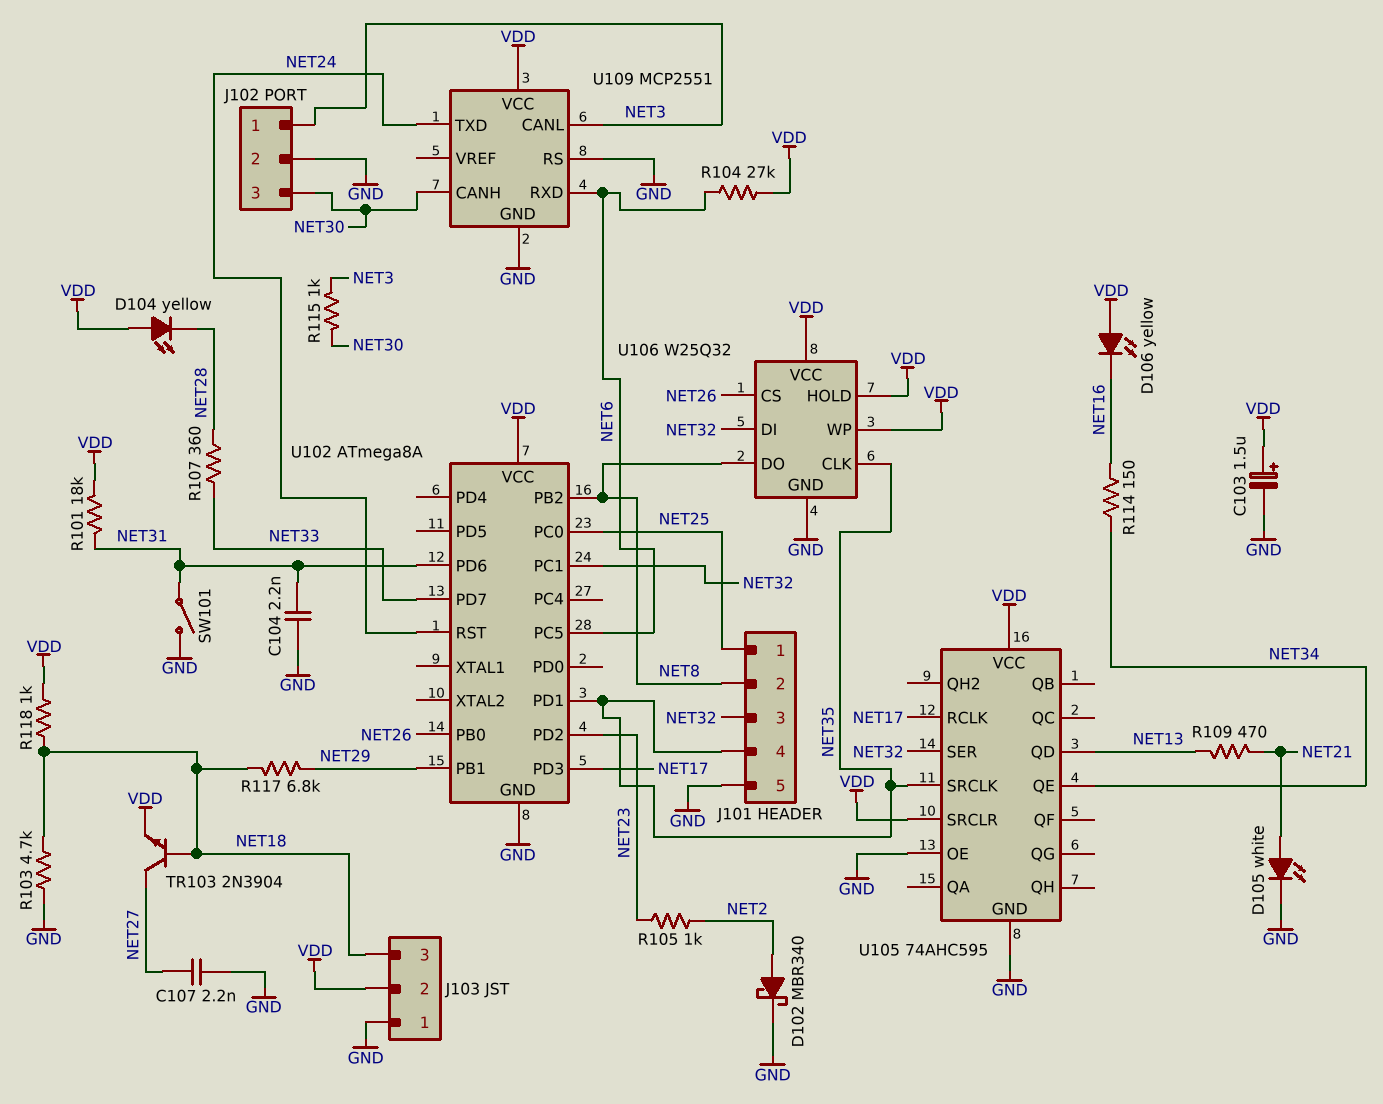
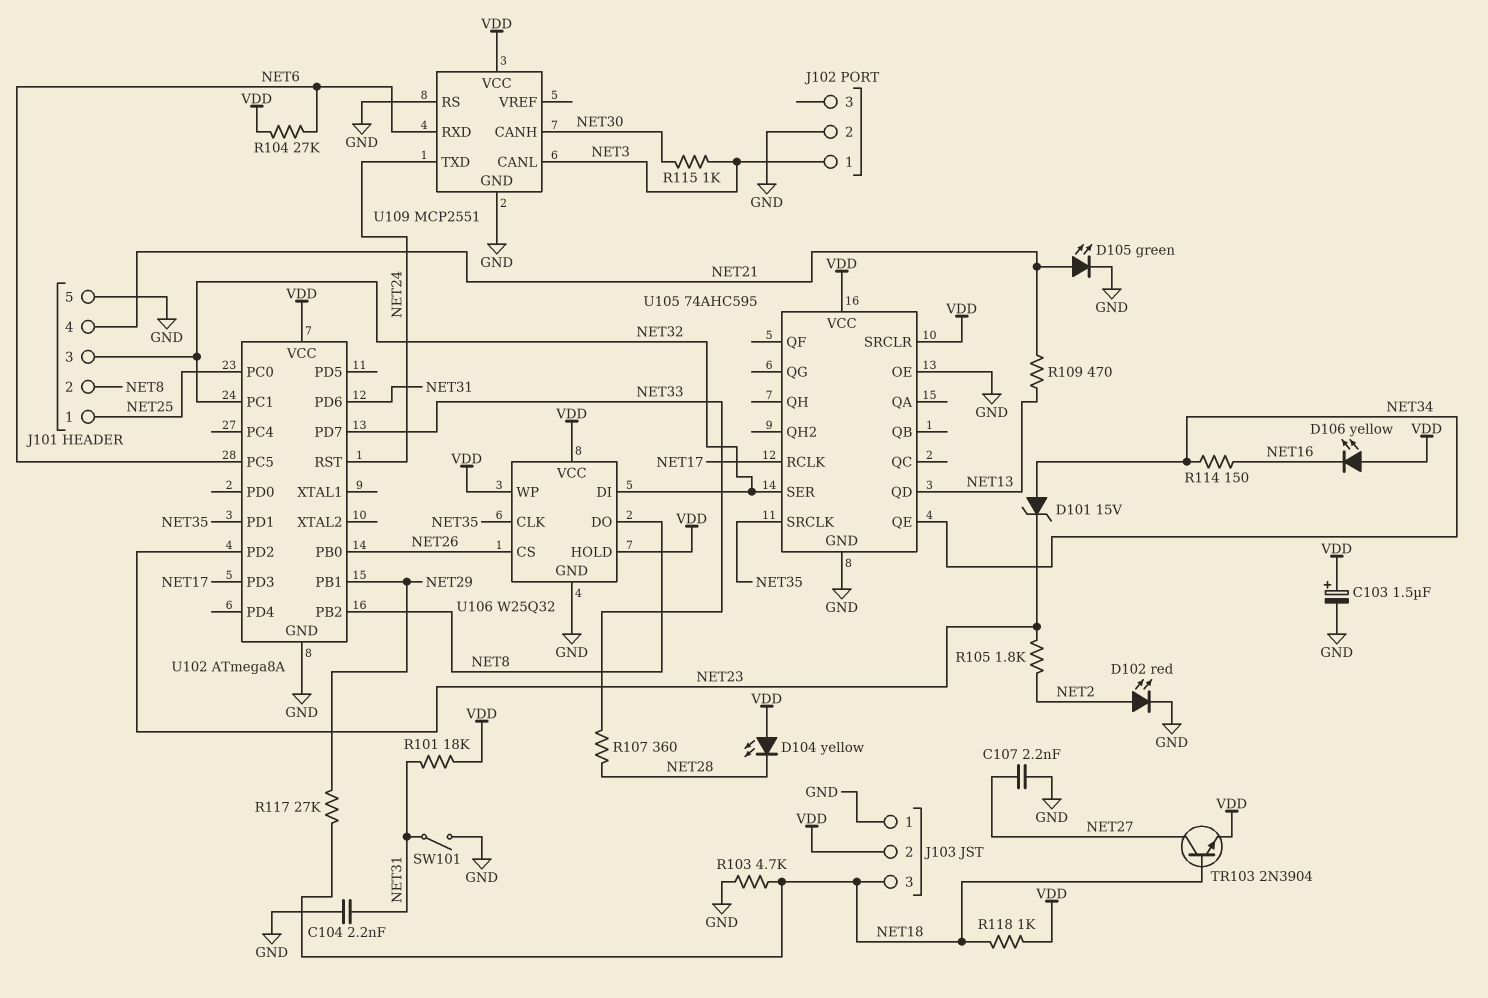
D101: none -> zener 15V (A NET34, K NET23)
D102: schottky MBR340 (A NET2, K GND) -> LED red (A NET2, K GND)
D105: LED white (A NET21, K GND) -> LED green (A NET21, K GND)
J101 pin 4: NET35 -> NET21
J102 pin 3: NET30 -> none
R105: 1k (NET2, NET23) -> 1.8k (NET2, NET23)
R117: 6.8k (NET18, NET29) -> 27k (NET18, NET29)

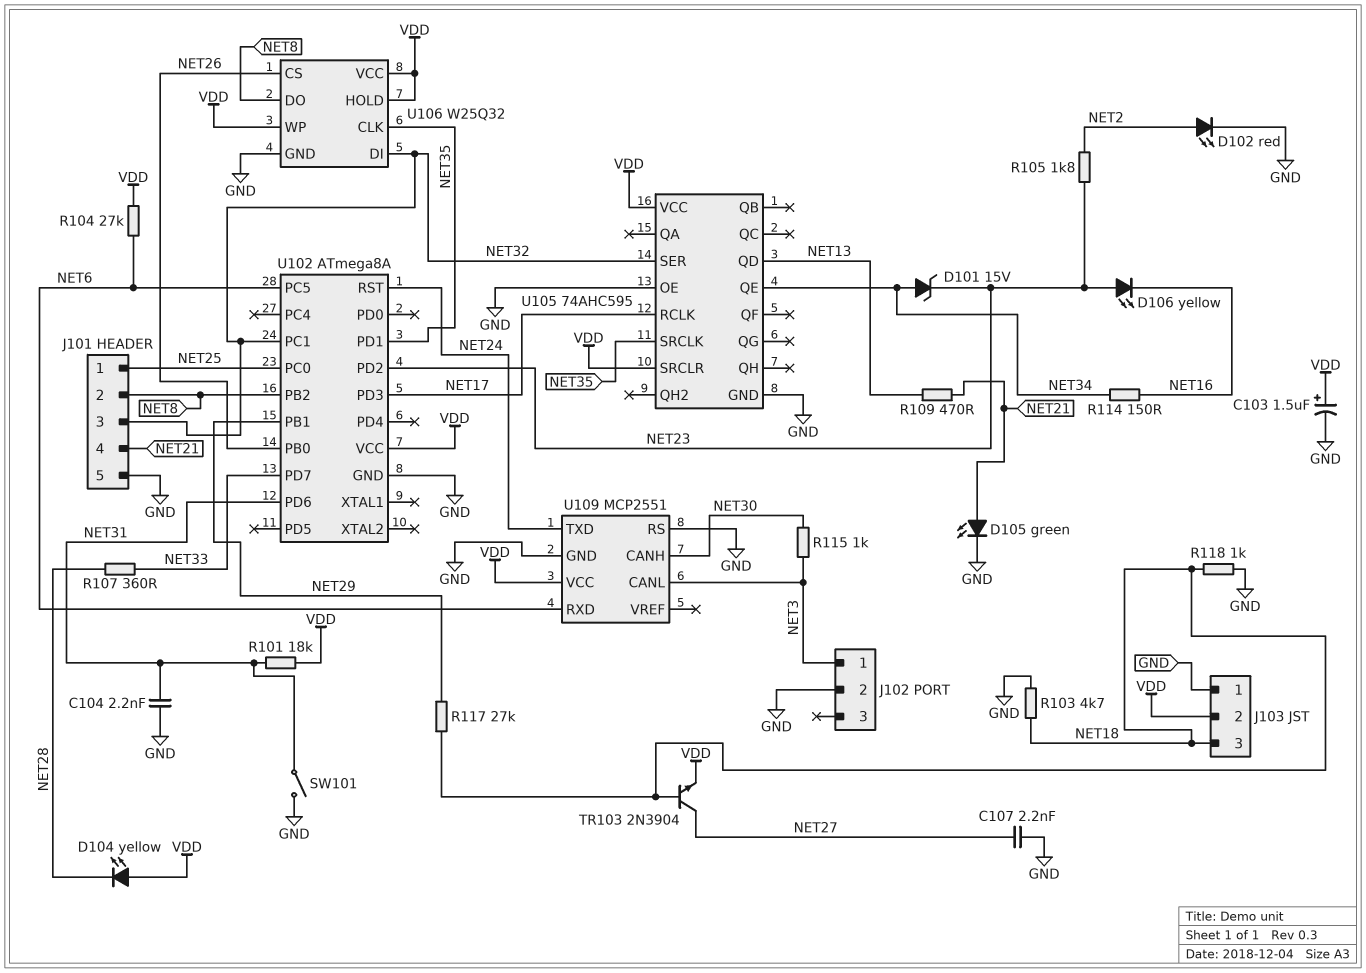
D106: LED yellow (A VDD, K NET16) -> LED yellow (A NET23, K NET16)
R118: 1k (NET18, VDD) -> 1k (GND, NET18)

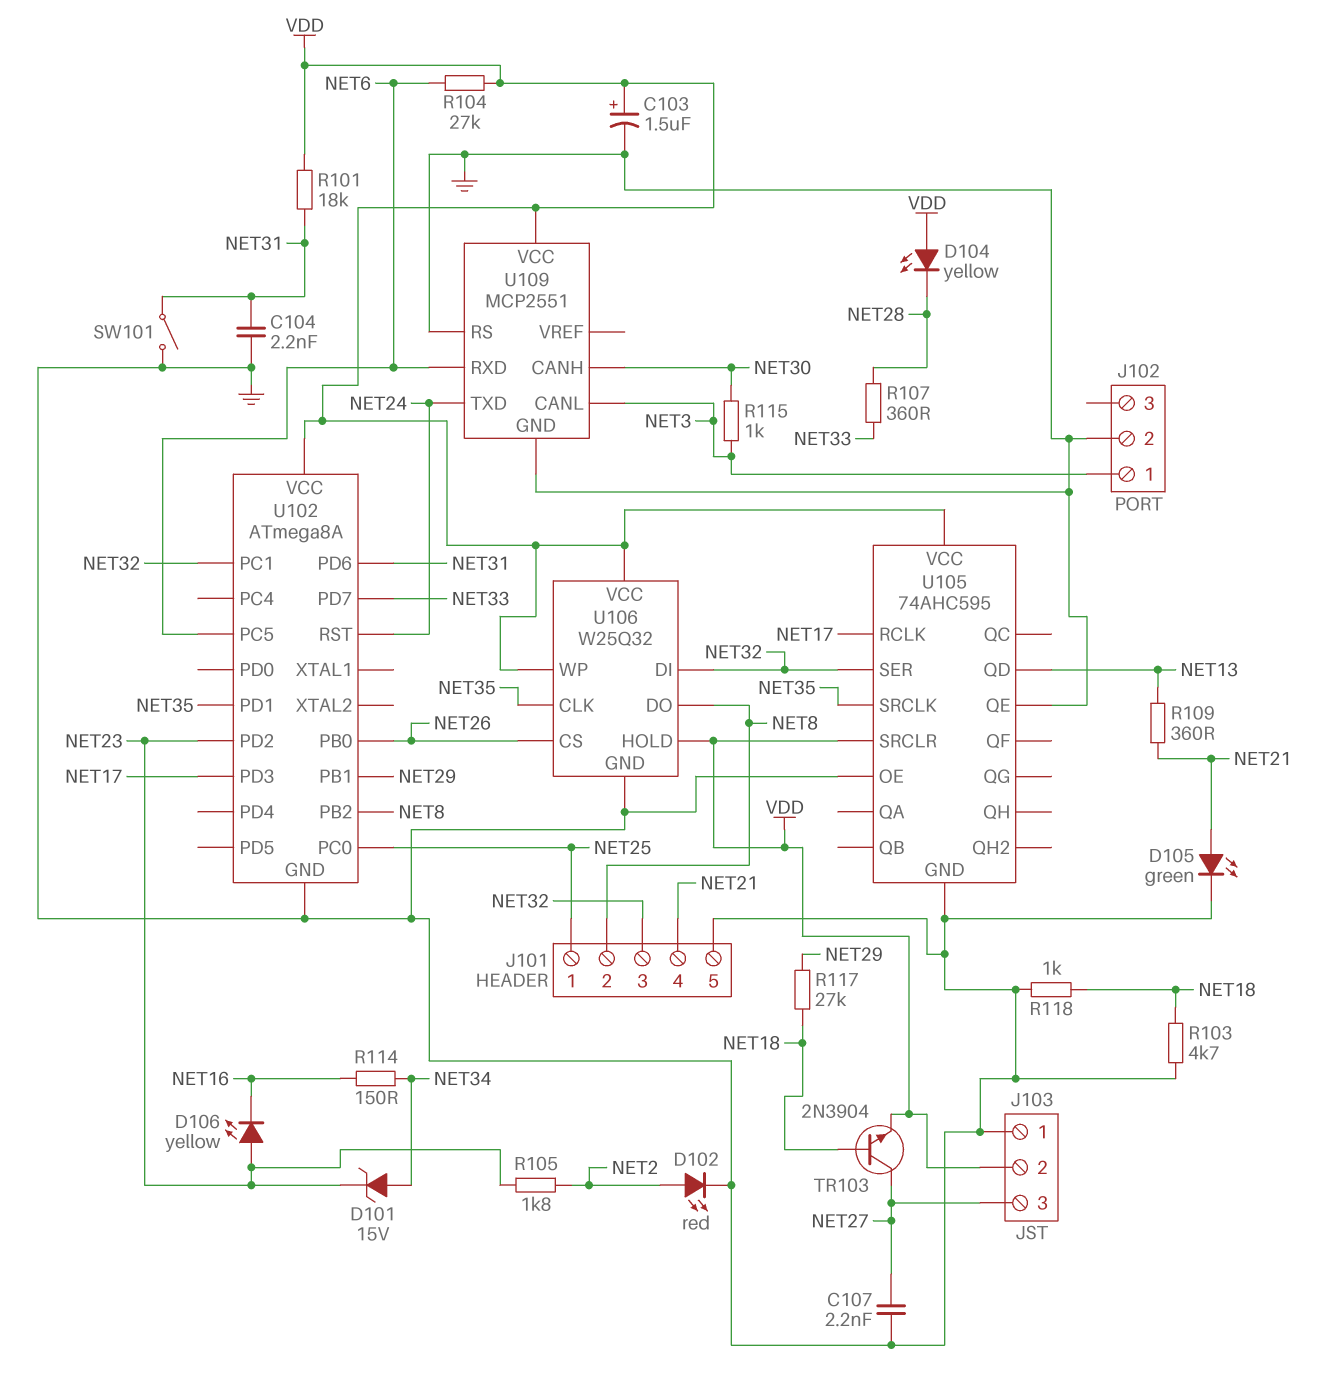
J103 pin 3: NET18 -> NET27
R109: 470 (NET13, NET21) -> 360 (NET13, NET21)
U105 pin QE: NET34 -> GND

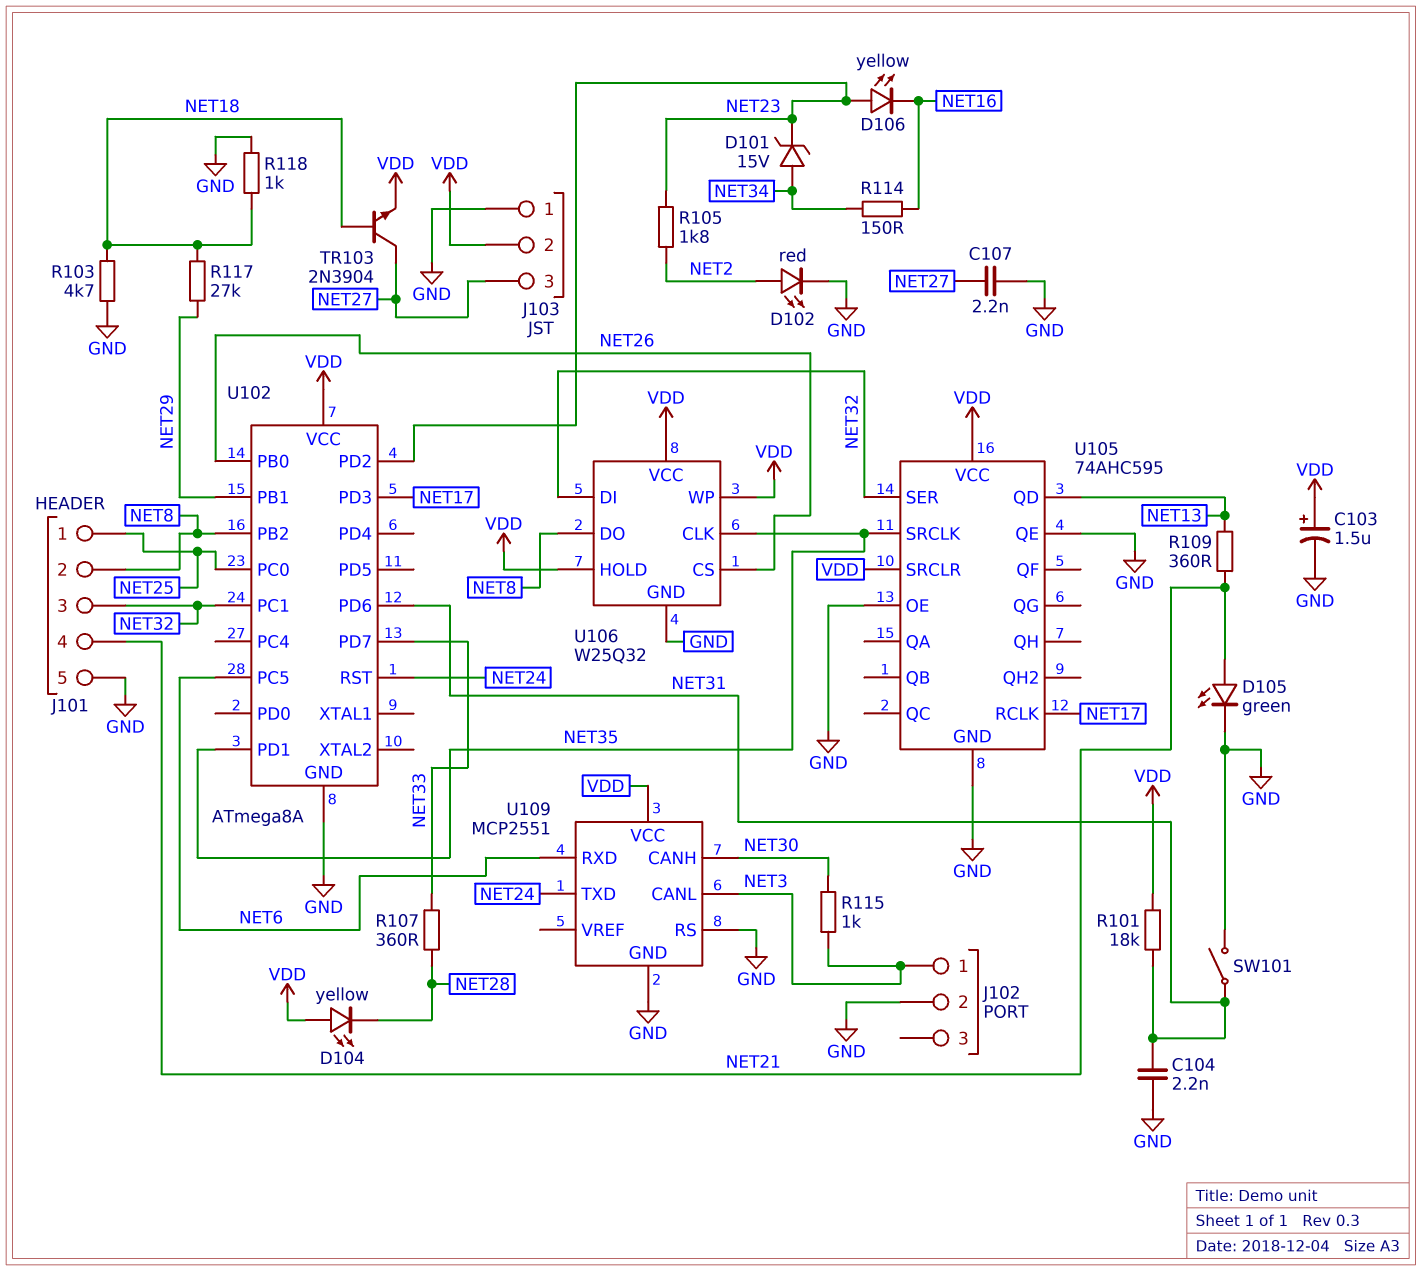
R104: 27k (NET6, VDD) -> none

